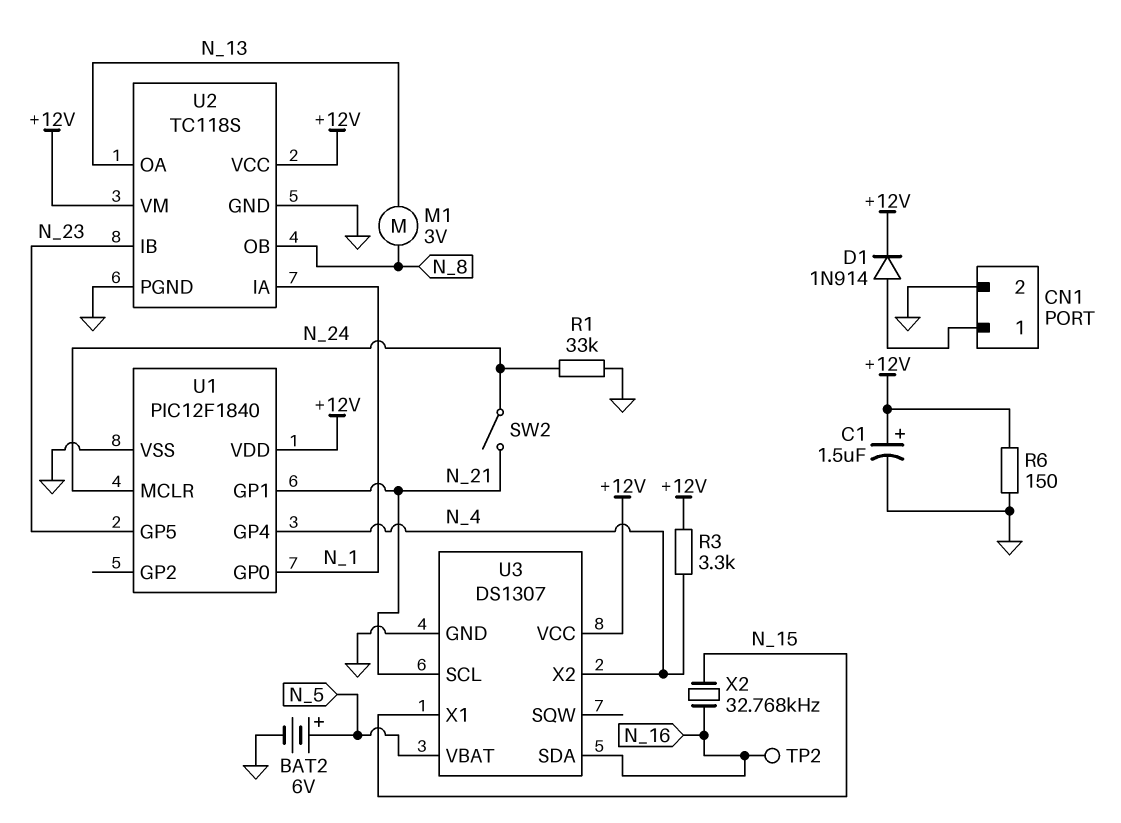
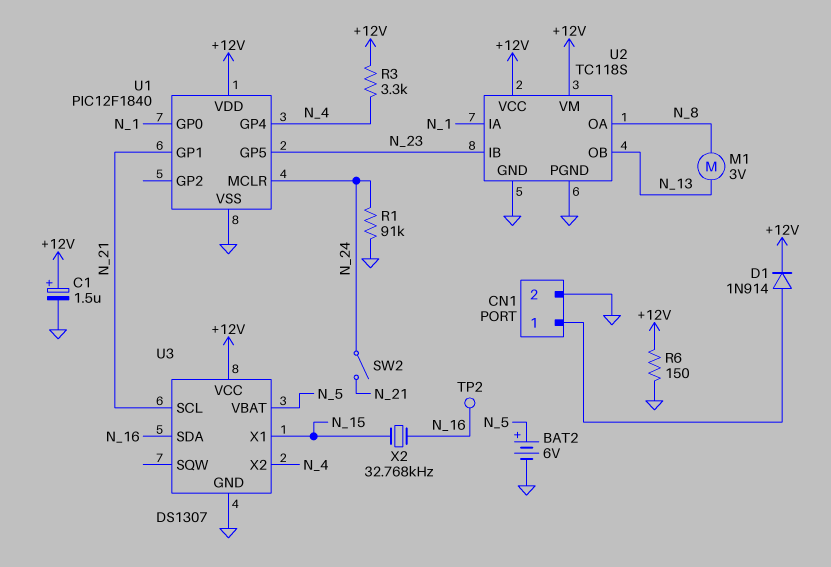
R1: 33k (GND, N_24) -> 91k (GND, N_24)
U2 pin OA: N_13 -> N_8
U2 pin OB: N_8 -> N_13

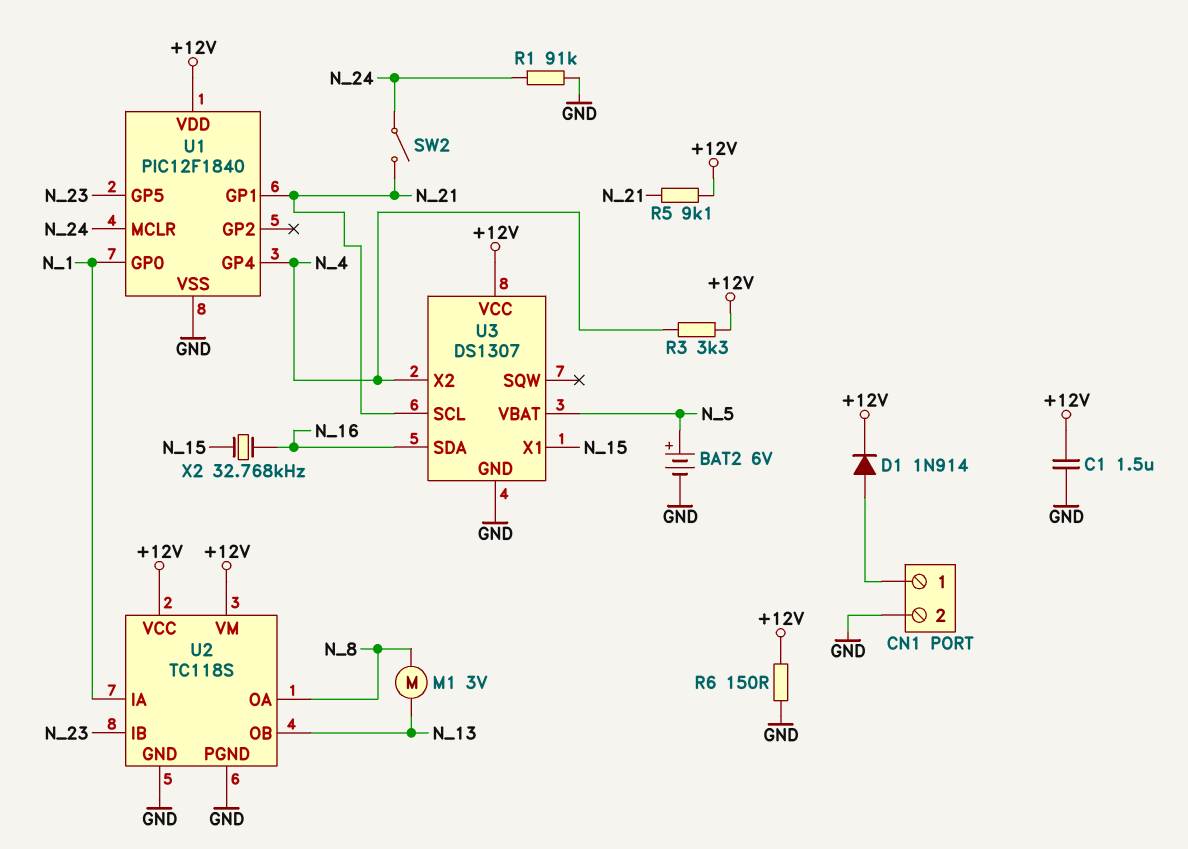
C1: 1.5uF (plus +12V, minus GND) -> 1.5uF (+12V, GND)
R5: none -> 9.1k (+12V, N_21)
TP2: test point (N_16) -> none

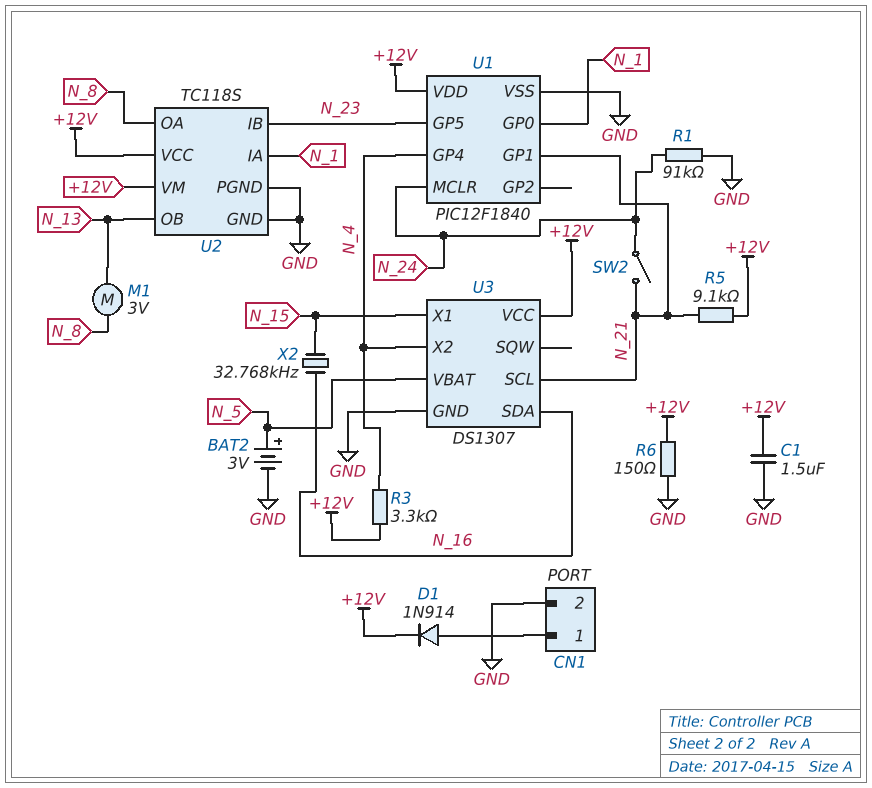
BAT2: 6V (plus N_5, minus GND) -> 3V (plus N_5, minus GND)

